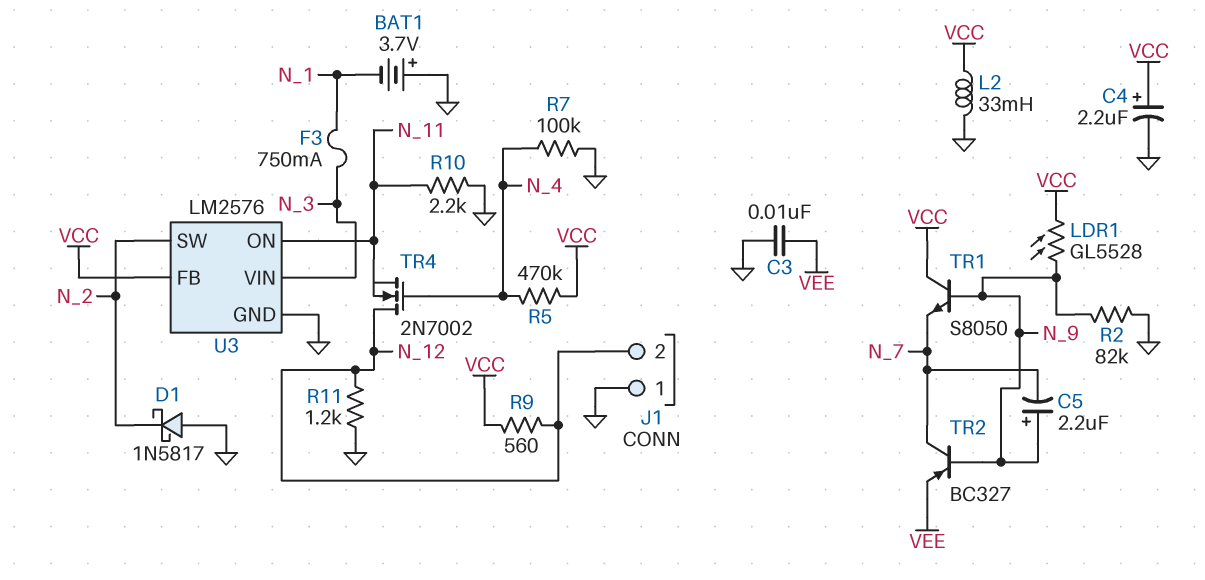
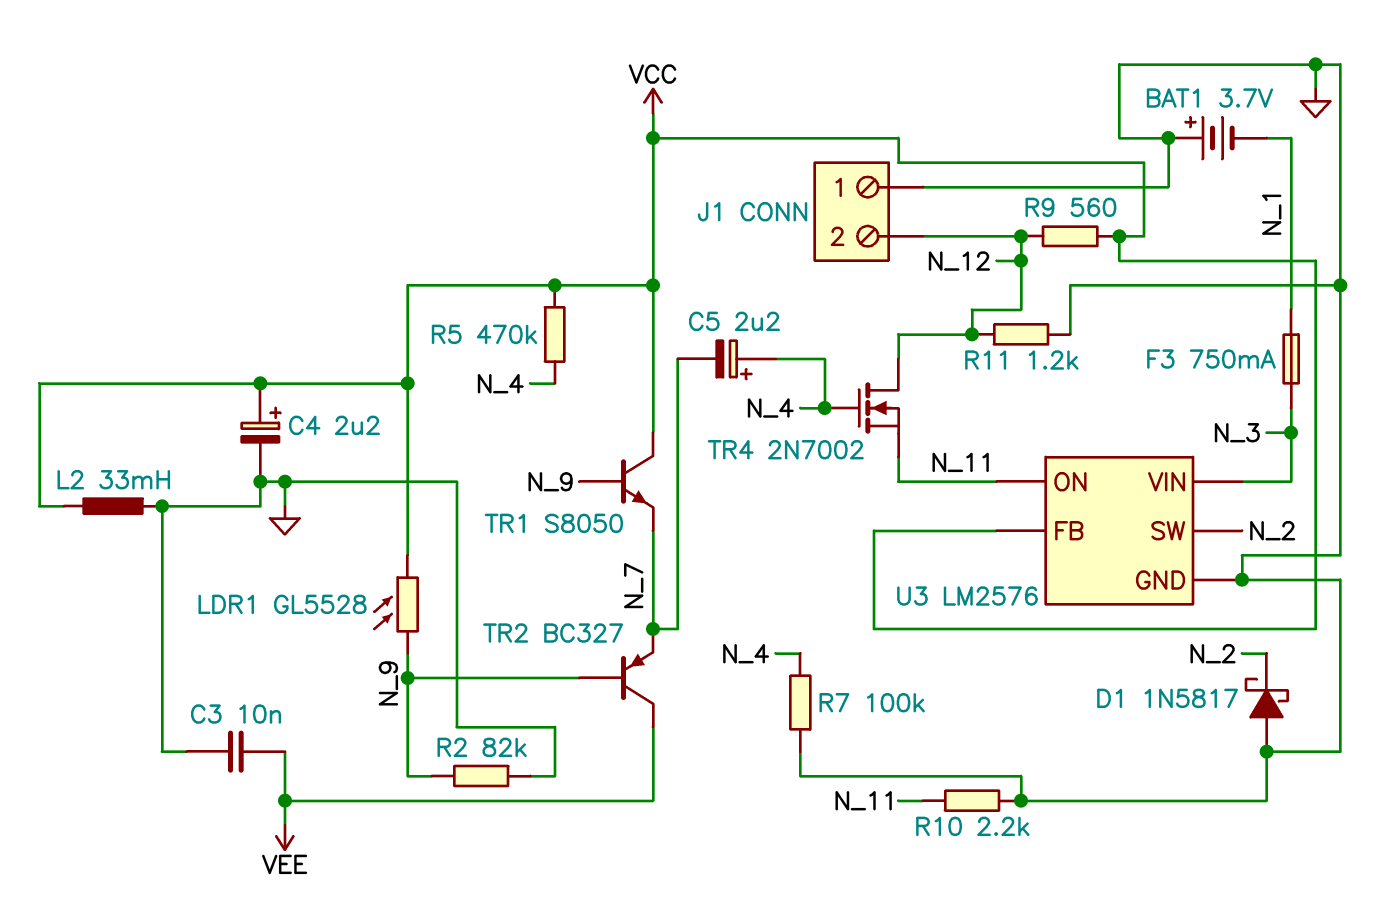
C5: 2.2uF (plus N_9, minus N_7) -> 2.2uF (plus N_4, minus N_7)
TR2: PNP BC327 (B N_9, C N_7, E VEE) -> PNP BC327 (B N_9, C VEE, E N_7)

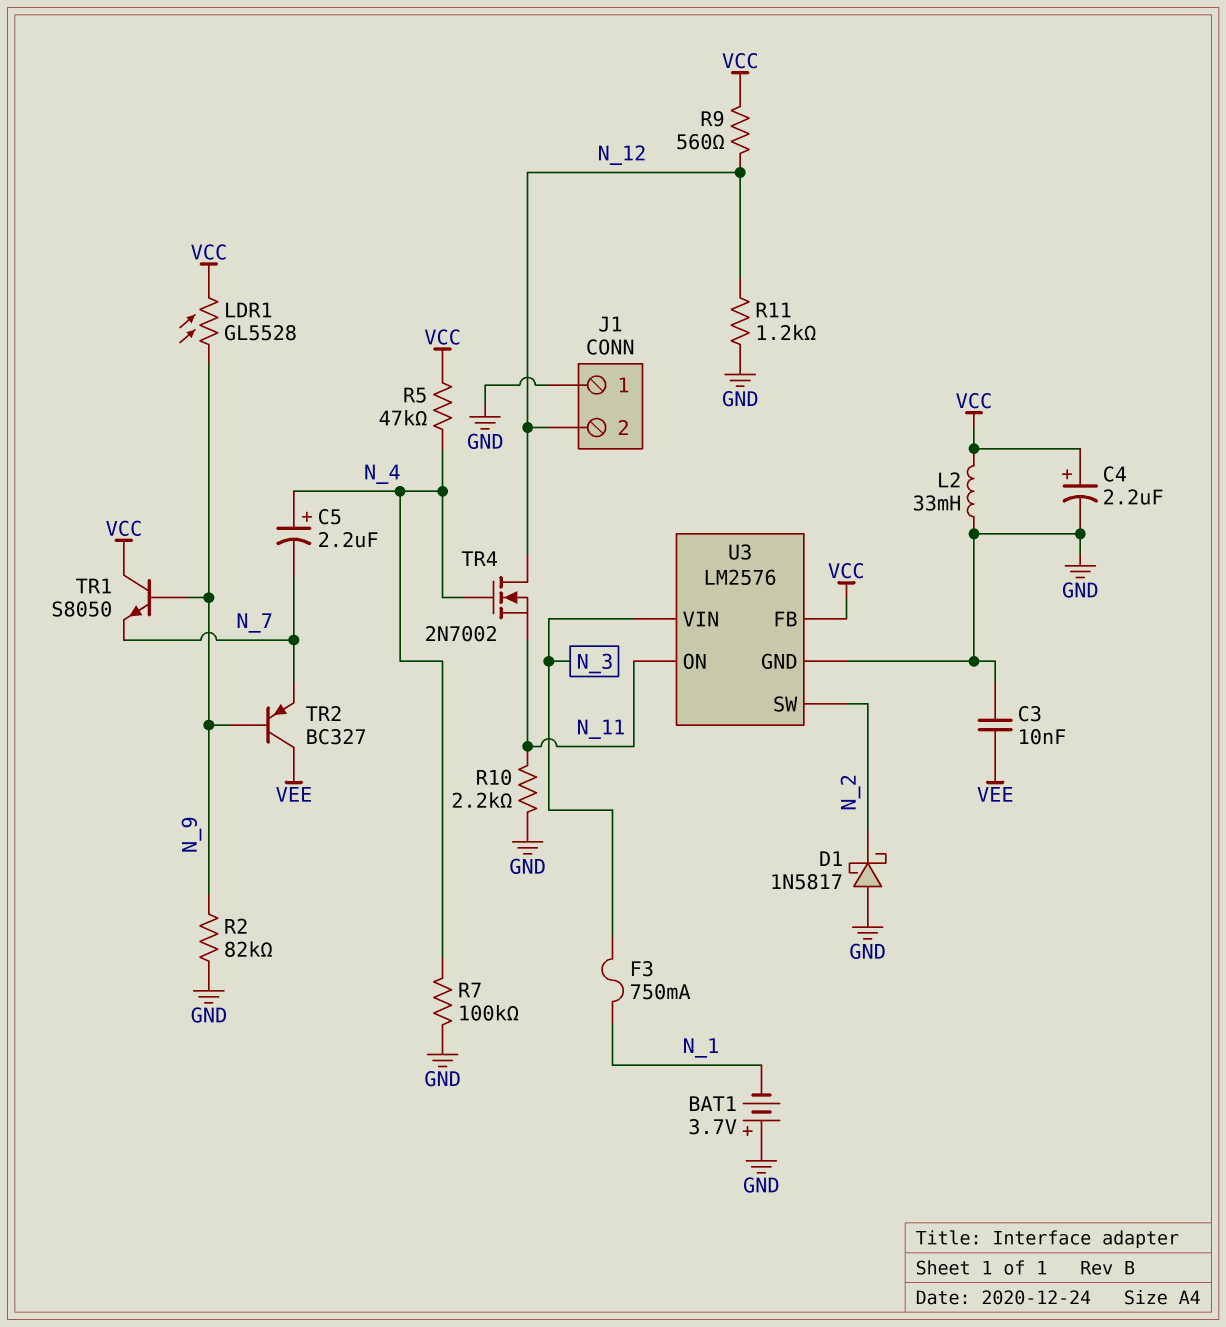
R5: 470k (N_4, VCC) -> 47k (N_4, VCC)

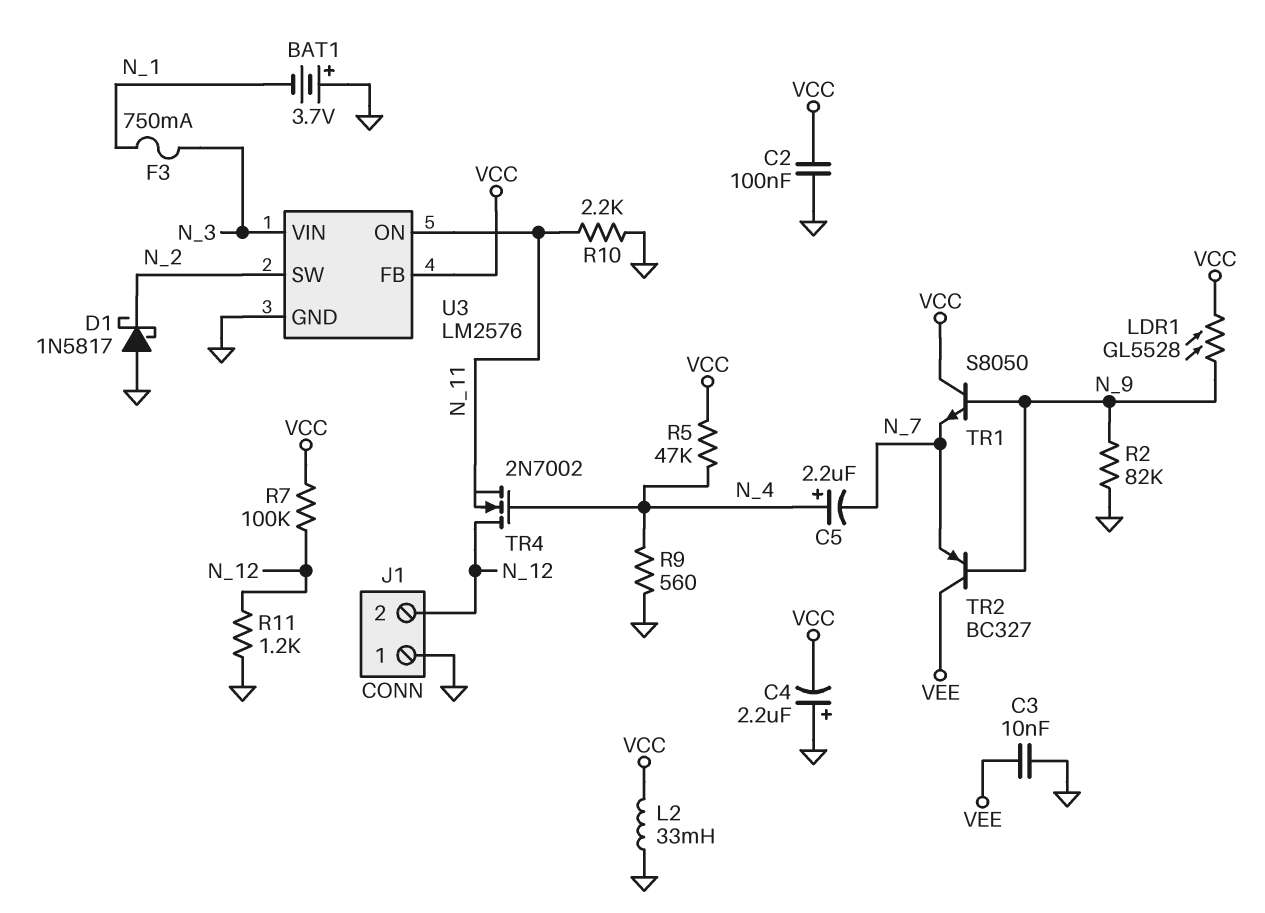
C2: none -> 100nF (GND, VCC)
C4: 2.2uF (plus VCC, minus GND) -> 2.2uF (plus GND, minus VCC)
R7: 100k (GND, N_4) -> 100k (N_12, VCC)
R9: 560 (N_12, VCC) -> 560 (GND, N_4)

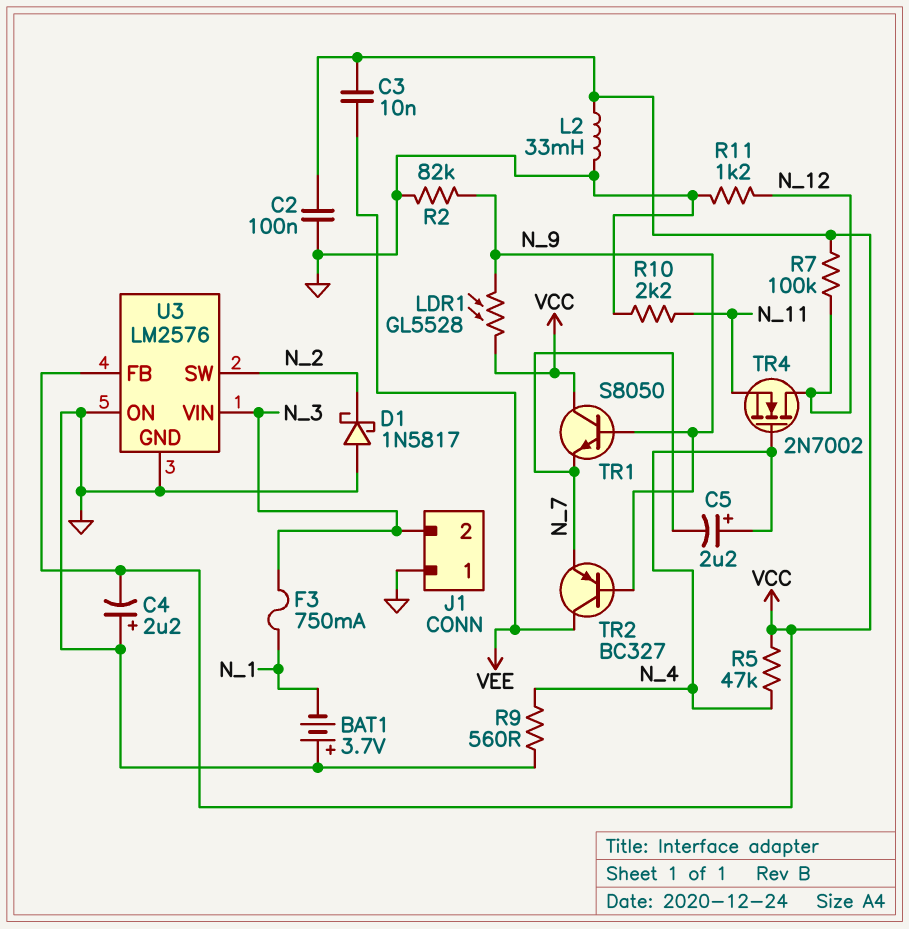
C3: 10nF (GND, VEE) -> 10nF (VCC, VEE)
J1 pin 2: N_12 -> N_3
U3 pin ON: N_11 -> GND

